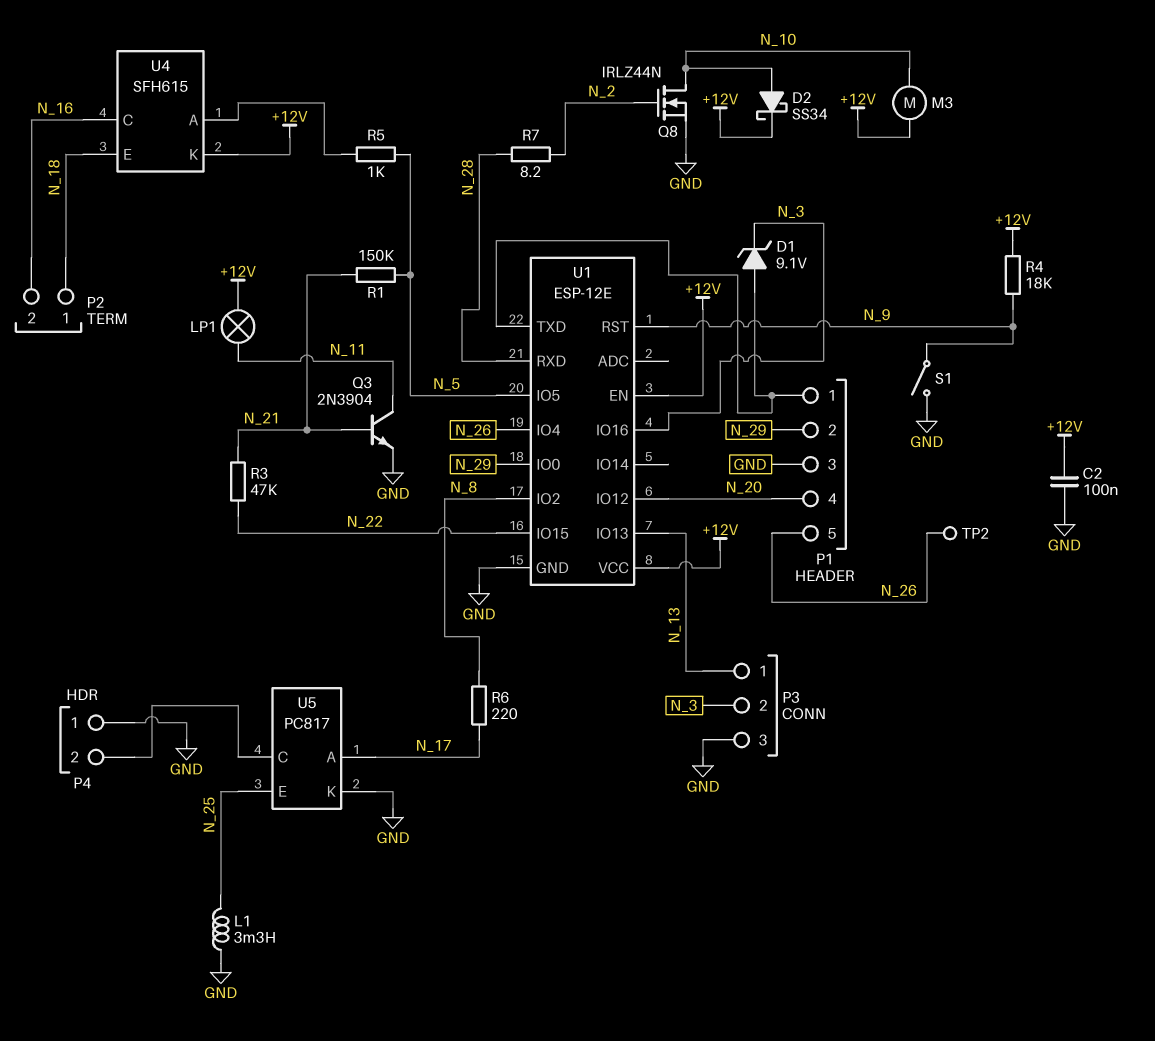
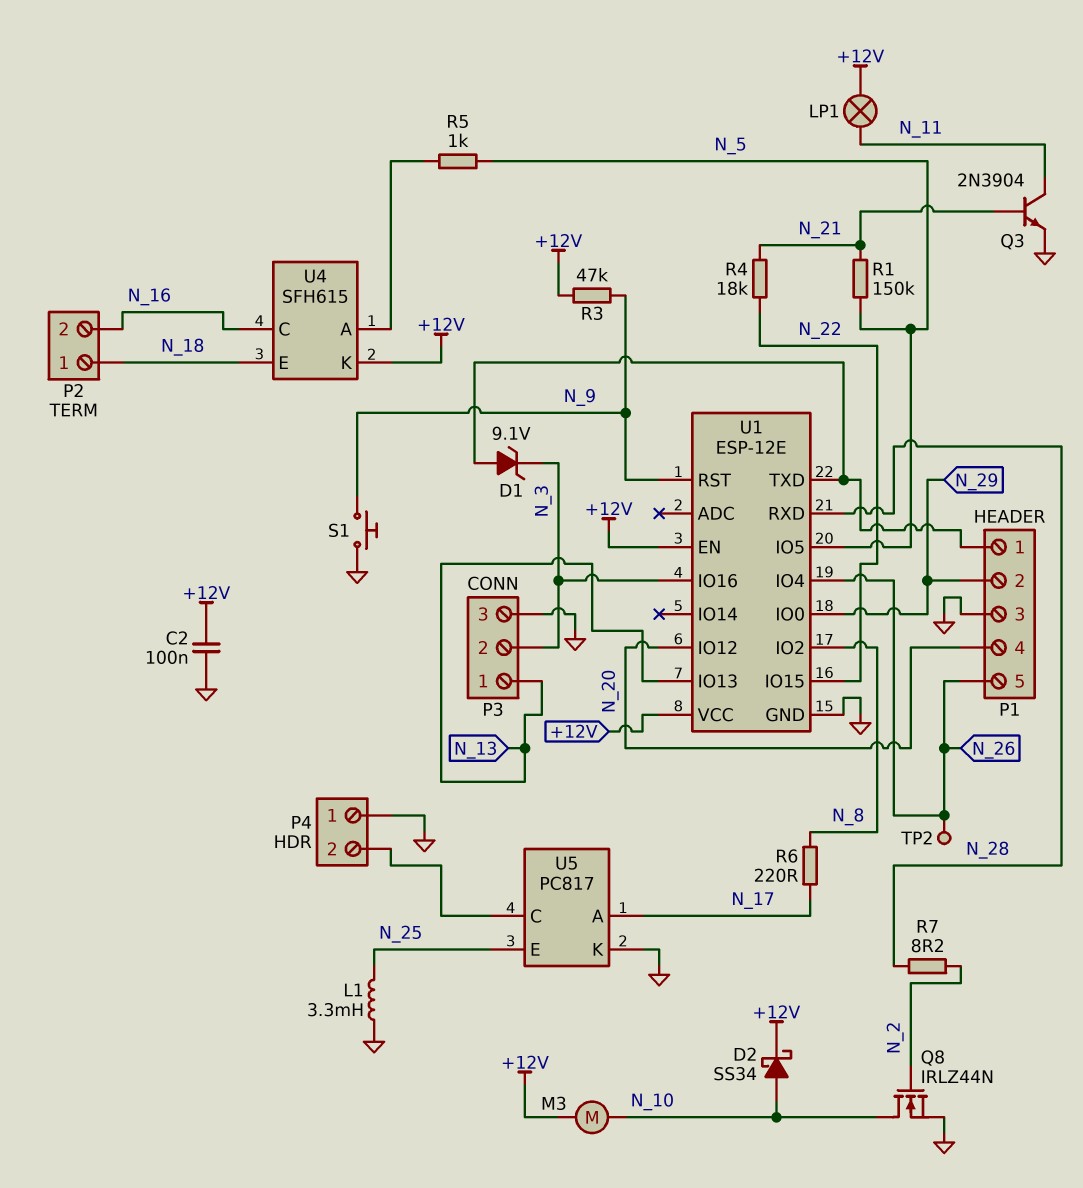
R3: 47k (N_21, N_22) -> 47k (+12V, N_9)
R4: 18k (+12V, N_9) -> 18k (N_21, N_22)
S1: switch (GND, N_9) -> button (GND, N_9)

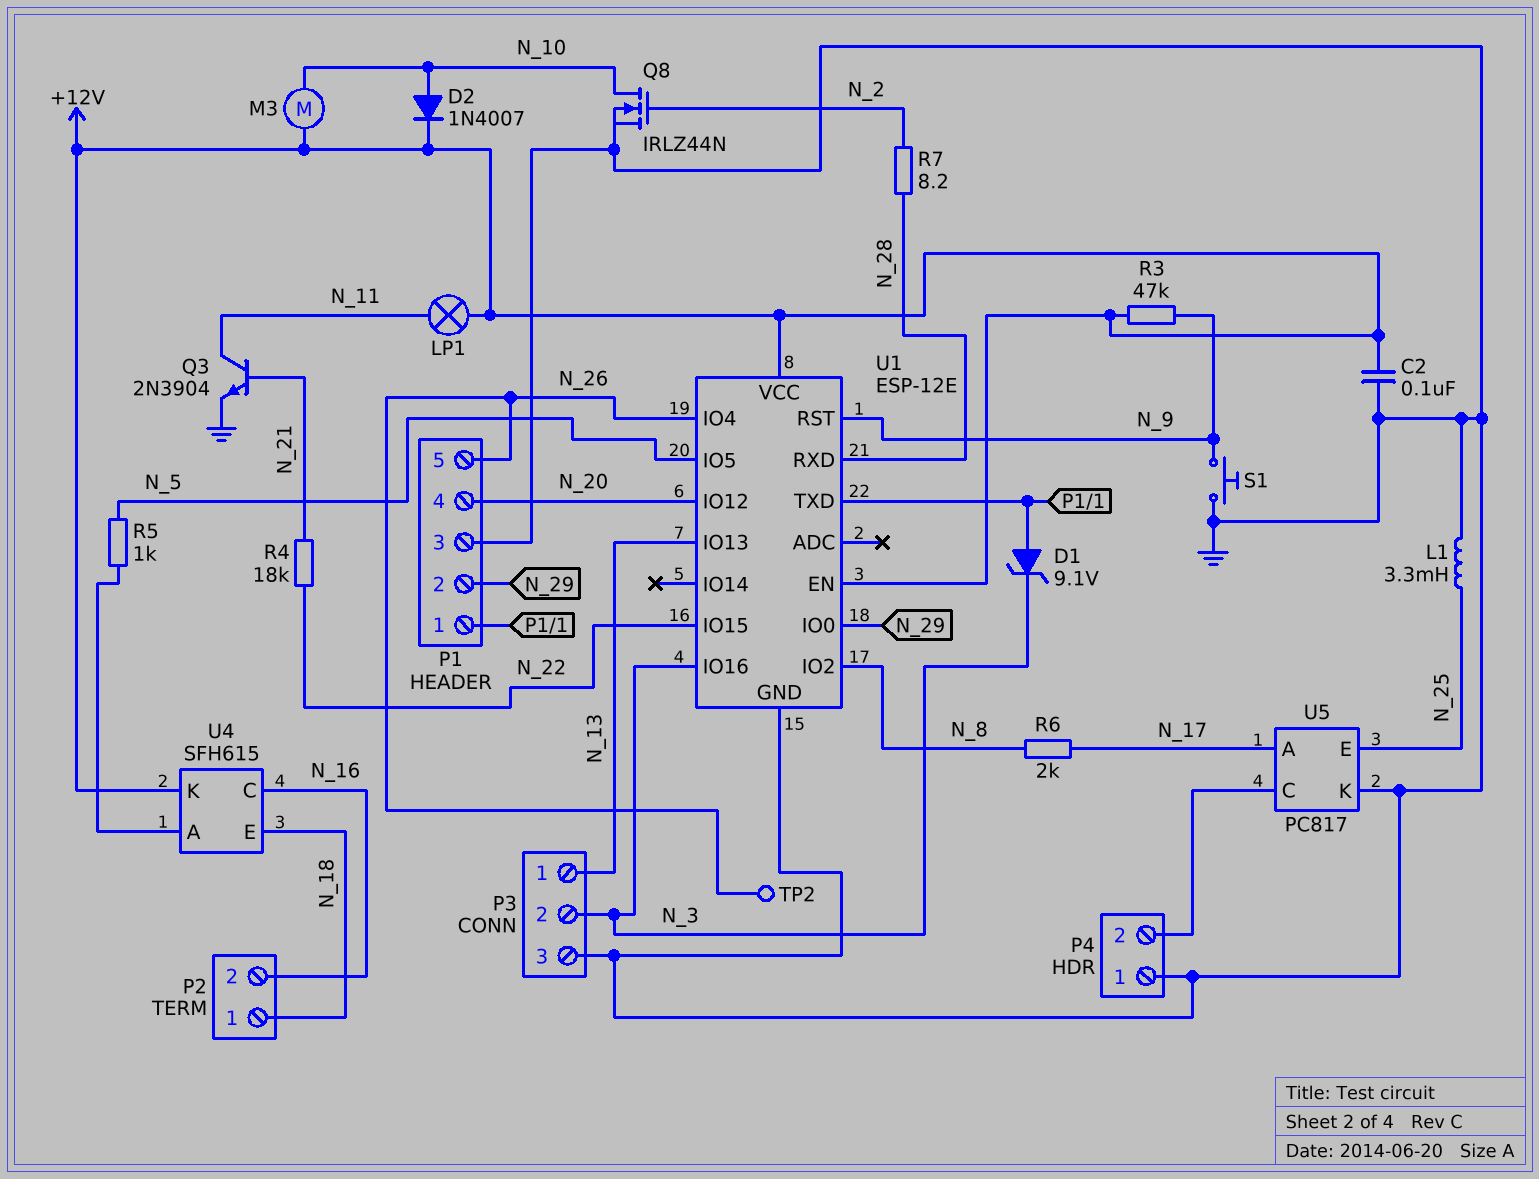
D2: schottky SS34 (A N_10, K +12V) -> diode 1N4007 (A N_10, K +12V)
R1: 150k (N_5, N_21) -> none
R6: 220 (N_8, N_17) -> 2k (N_8, N_17)

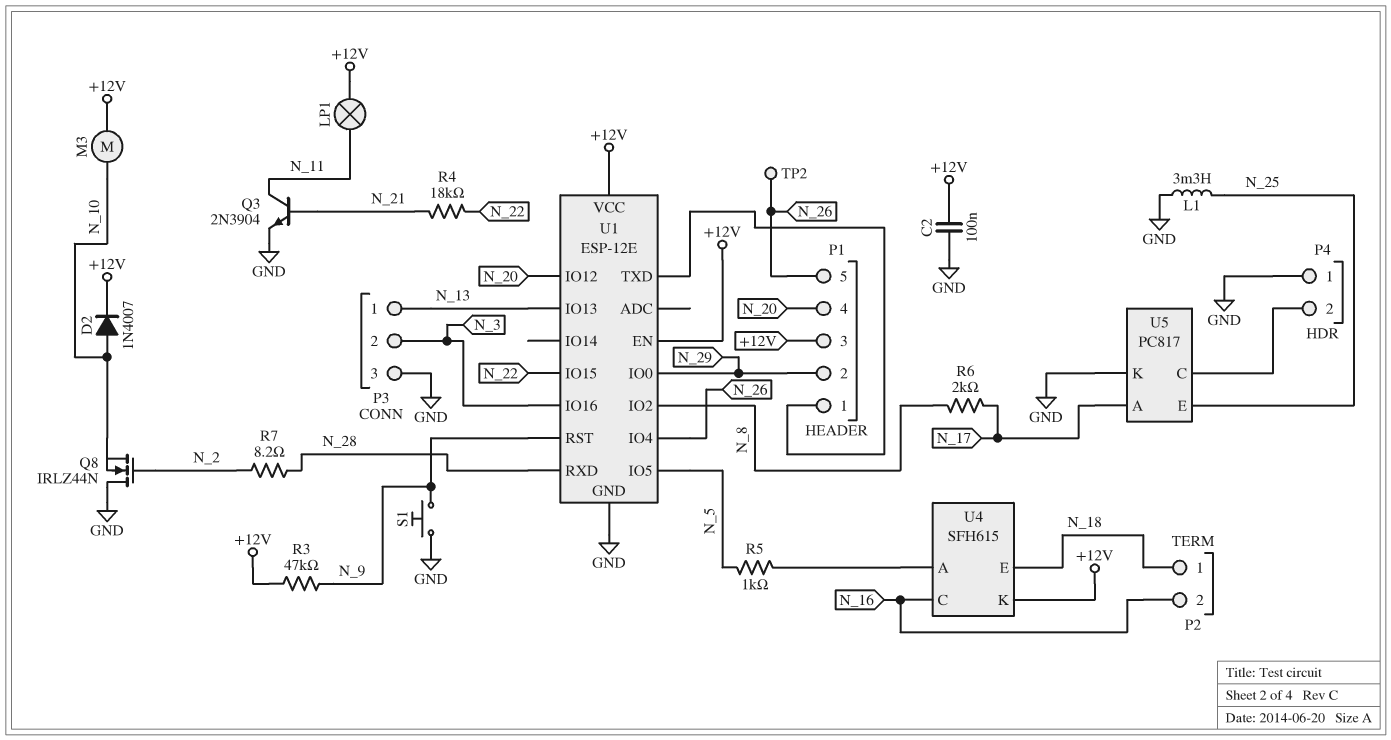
D1: zener 9.1V (A P1/1, K N_3) -> none
P1 pin 3: GND -> +12V
Q8: NMOS IRLZ44N (G N_2, D N_10, S GND) -> NMOS IRLZ44N (G N_2, D GND, S N_10)

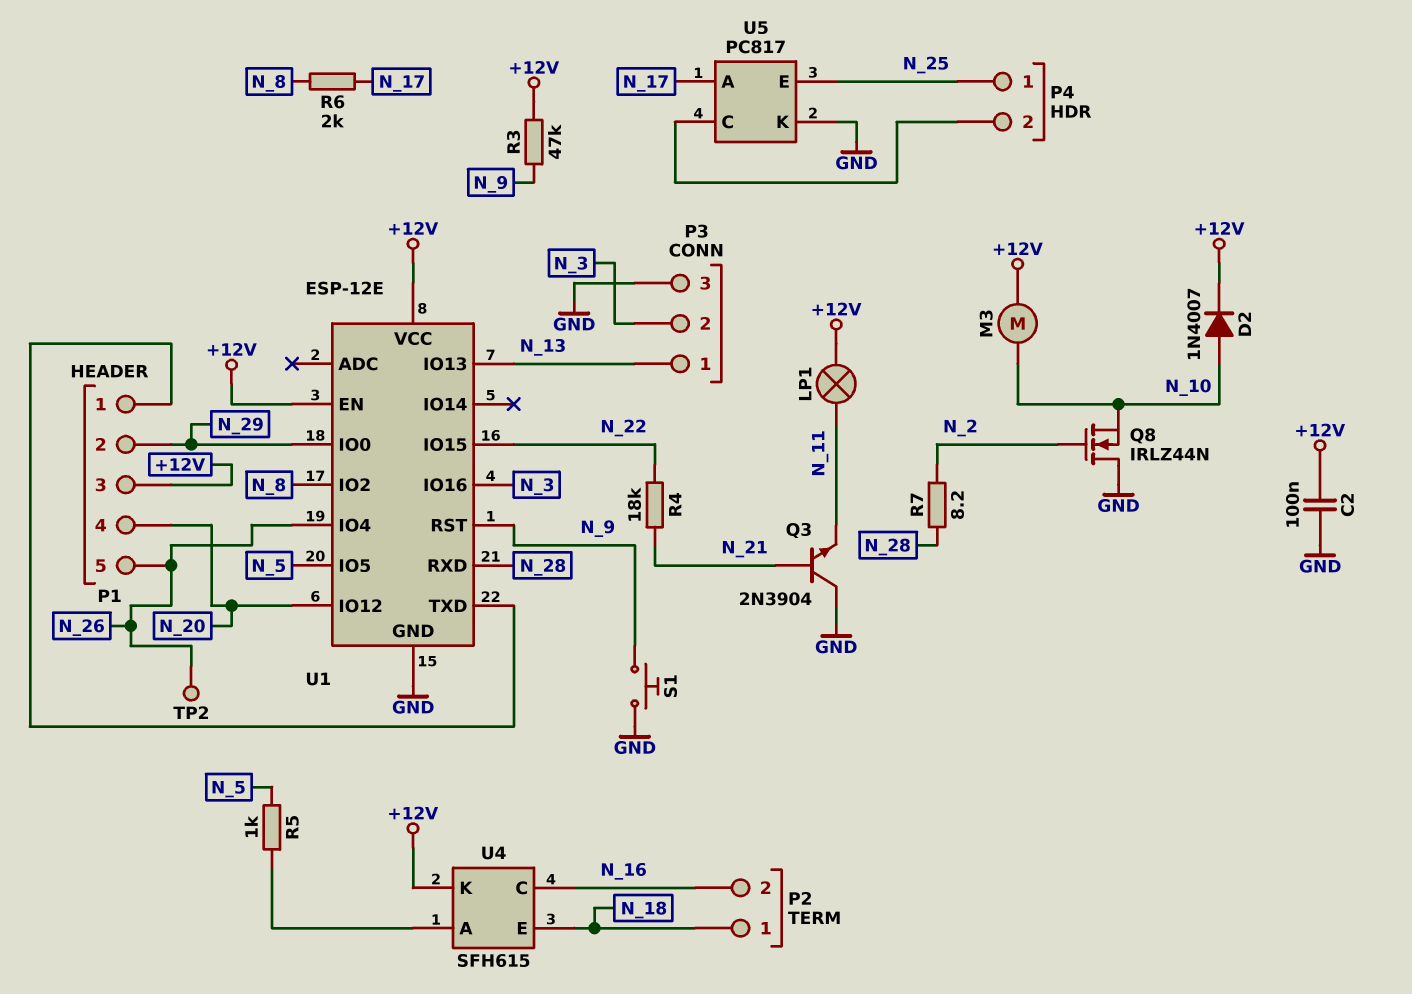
L1: 3.3mH (GND, N_25) -> none
P4 pin 1: GND -> N_25
Q3: NPN 2N3904 (B N_21, C N_11, E GND) -> NPN 2N3904 (B N_21, C GND, E N_11)

